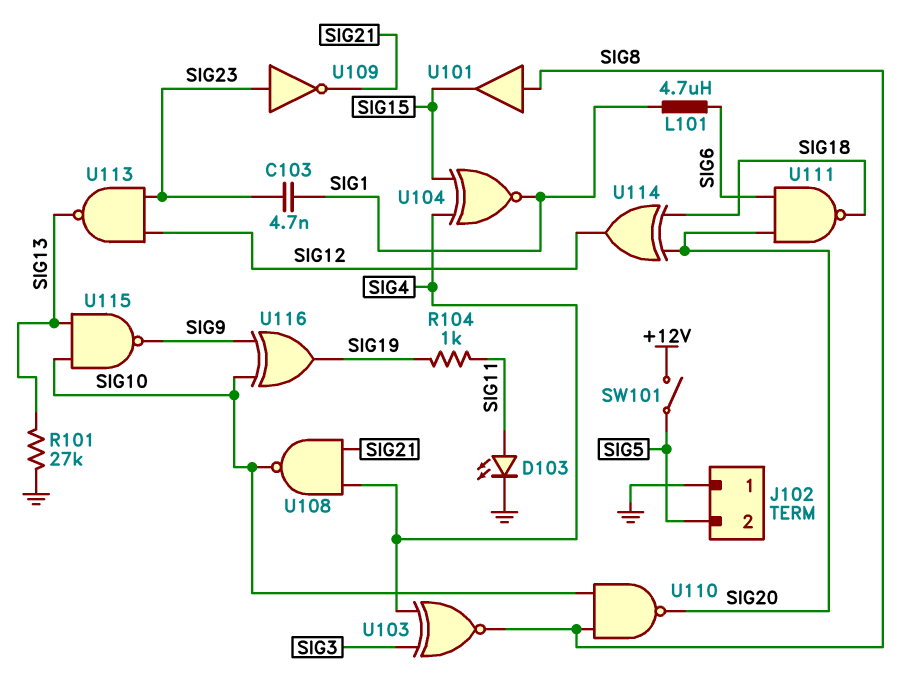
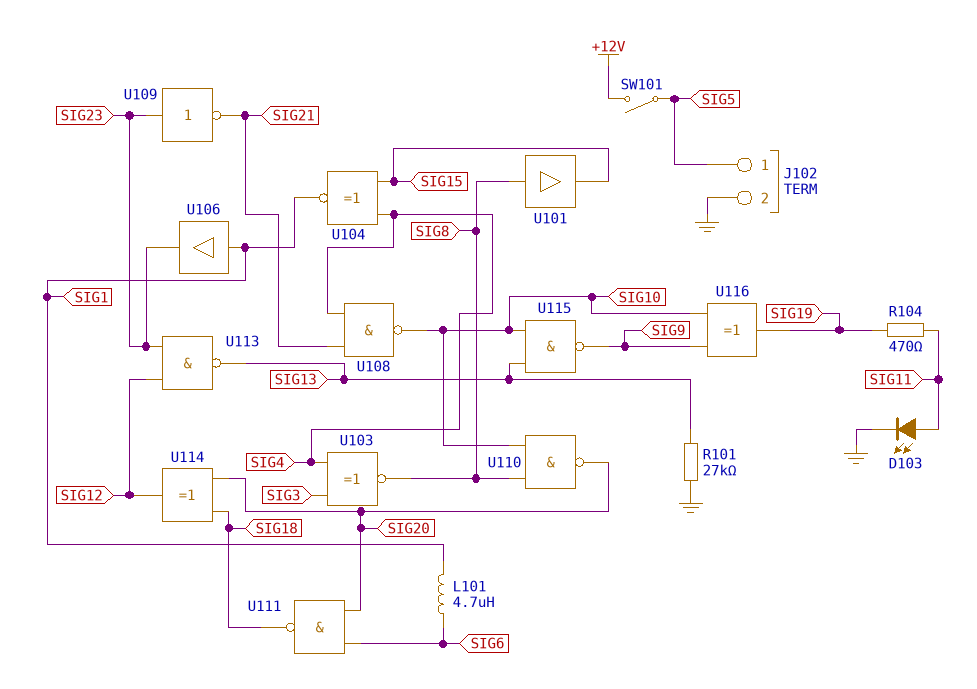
C103: 4.7nF (SIG1, SIG23) -> none
J102 pin 1: GND -> SIG5
J102 pin 2: SIG5 -> GND
R104: 1k (SIG11, SIG19) -> 470 (SIG11, SIG19)
U106: none -> buffer (in SIG1, out SIG23)

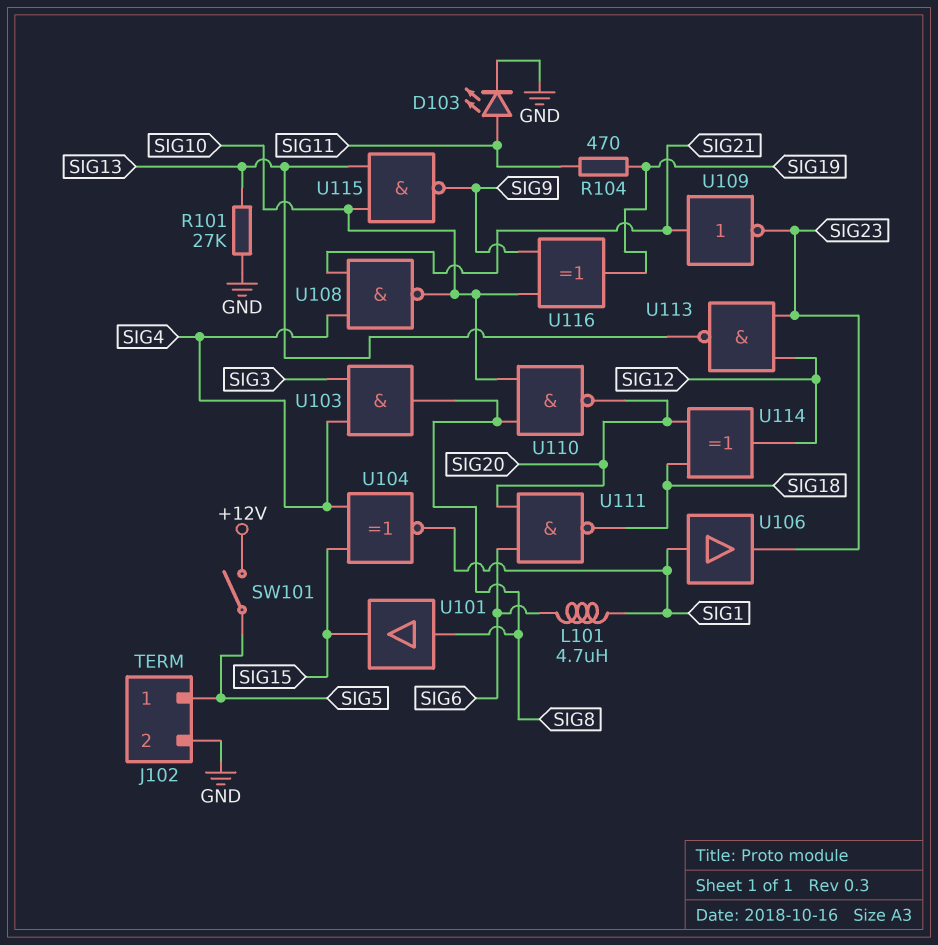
U103: XNOR (in SIG3, in SIG4, out SIG8) -> AND (in SIG3, in SIG4, out SIG8)
U109: NOT (in SIG23, out SIG21) -> NOT (in SIG21, out SIG23)

